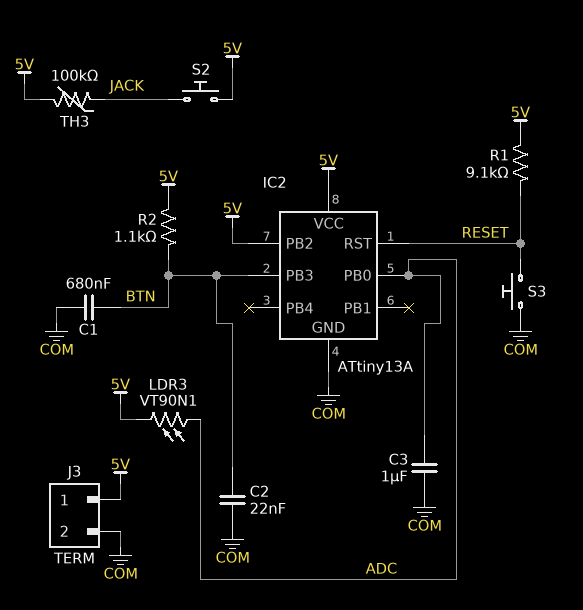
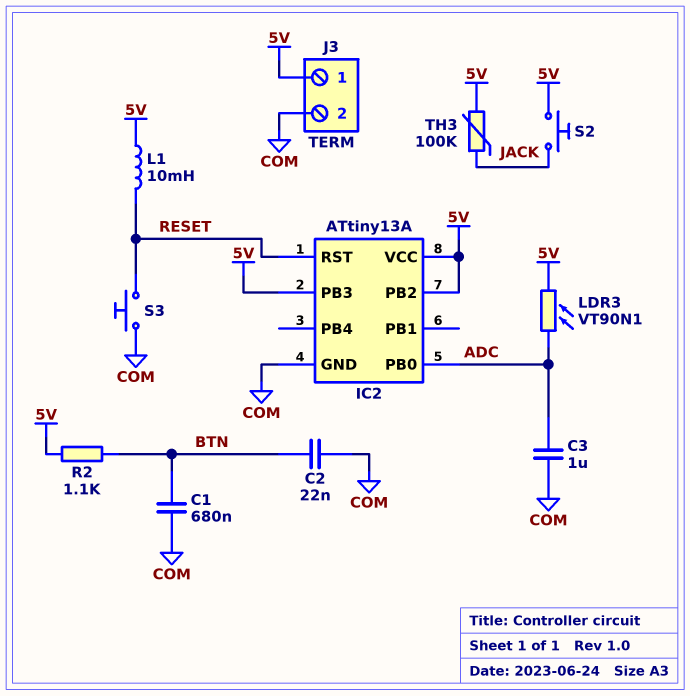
IC2 pin PB3: BTN -> 5V
L1: none -> 10mH (5V, RESET)
R1: 9.1k (5V, RESET) -> none

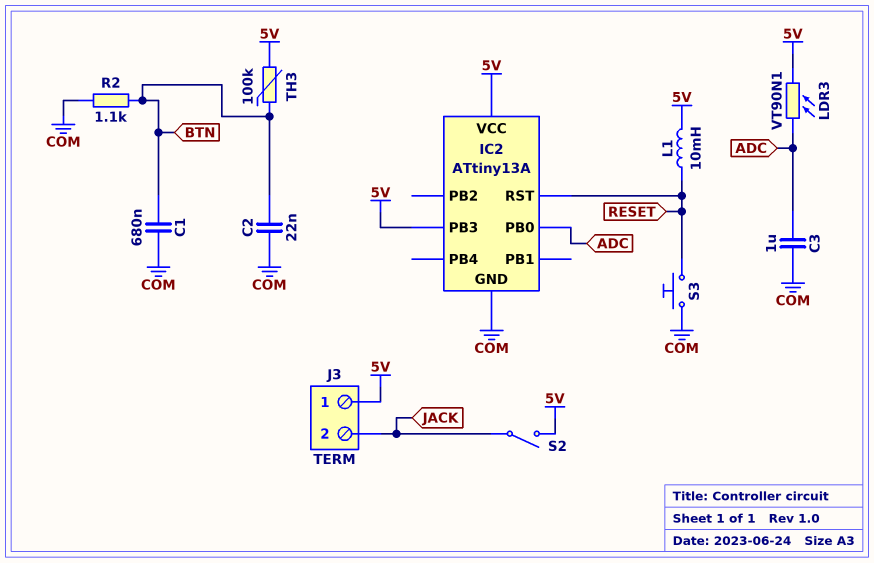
IC2 pin PB2: 5V -> none
J3 pin 2: COM -> JACK
R2: 1.1k (5V, BTN) -> 1.1k (BTN, COM)
S2: button (5V, JACK) -> switch (5V, JACK)
TH3: 100k (5V, JACK) -> 100k (5V, BTN)

